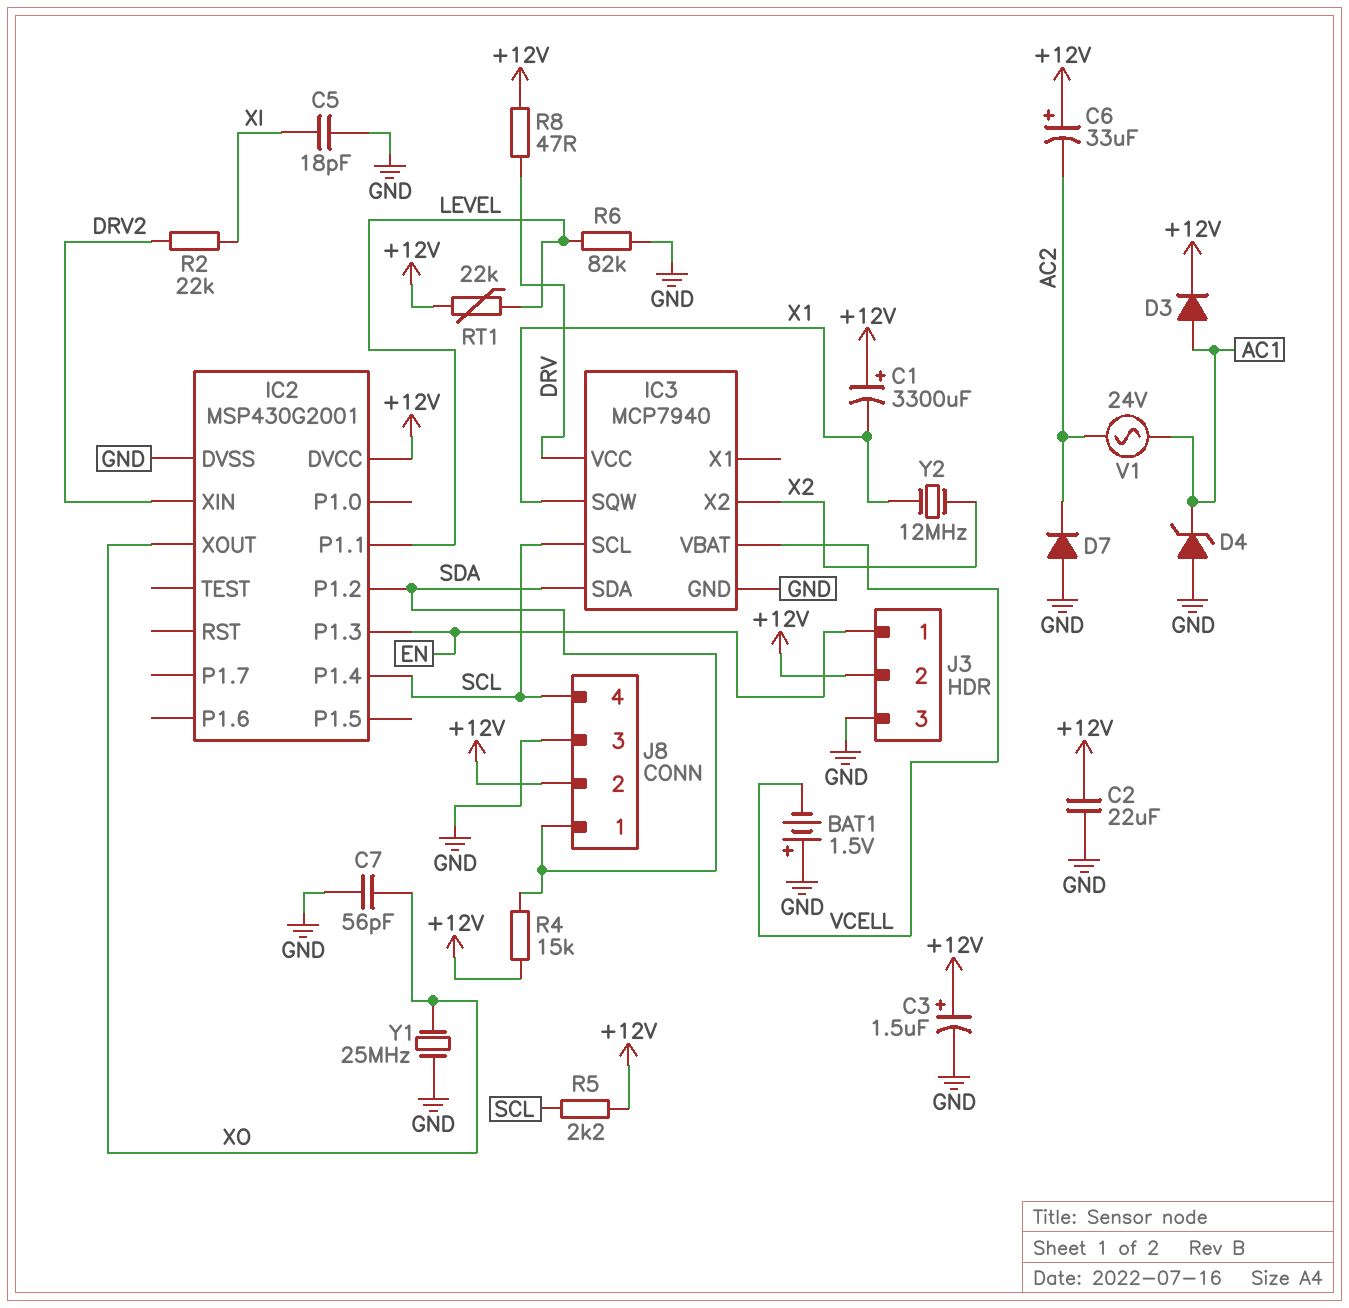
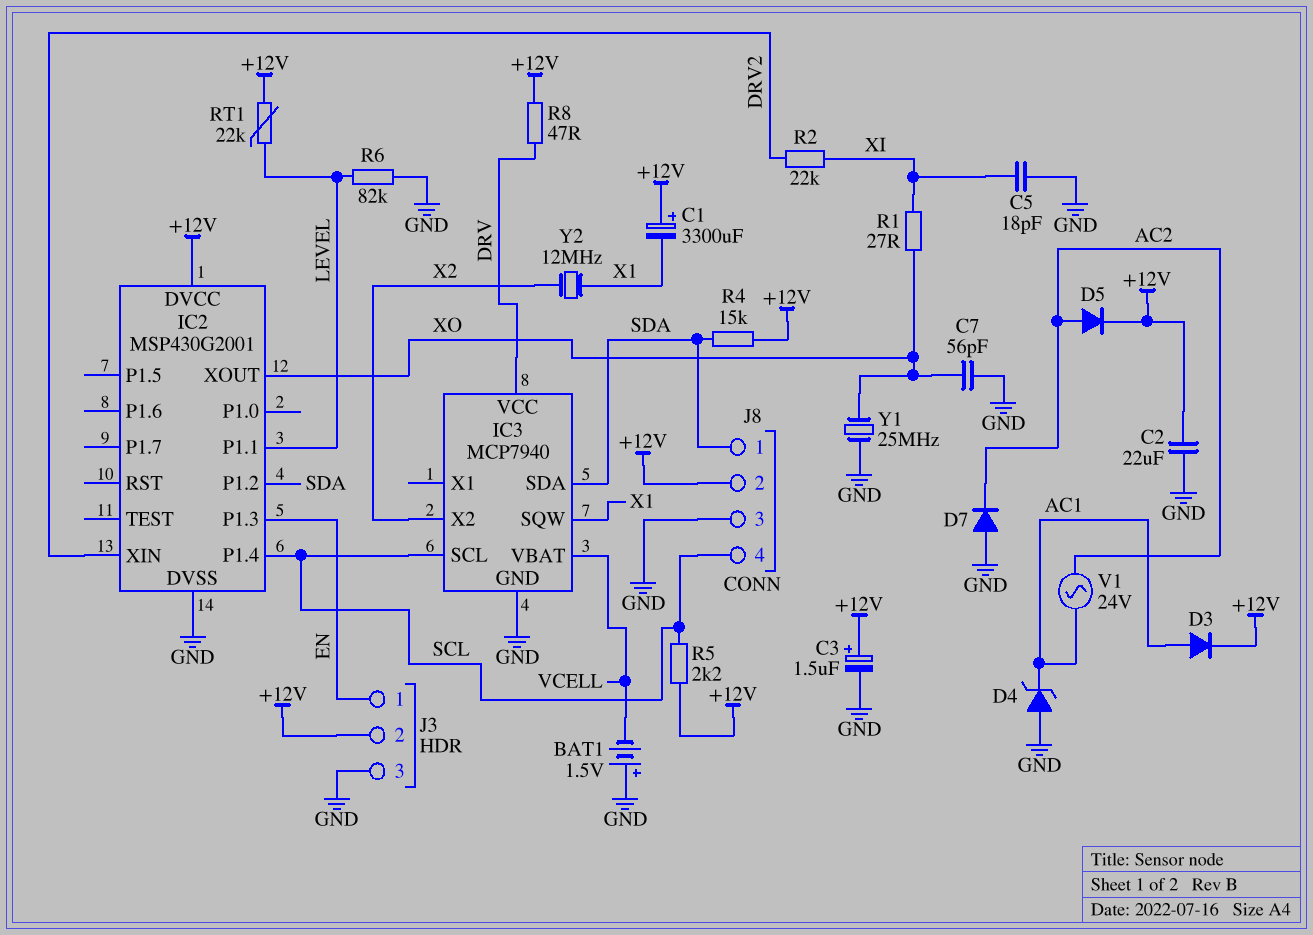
C6: 33uF (plus +12V, minus AC2) -> none
D5: none -> diode (A AC2, K +12V)
R1: none -> 27 (XI, XO)

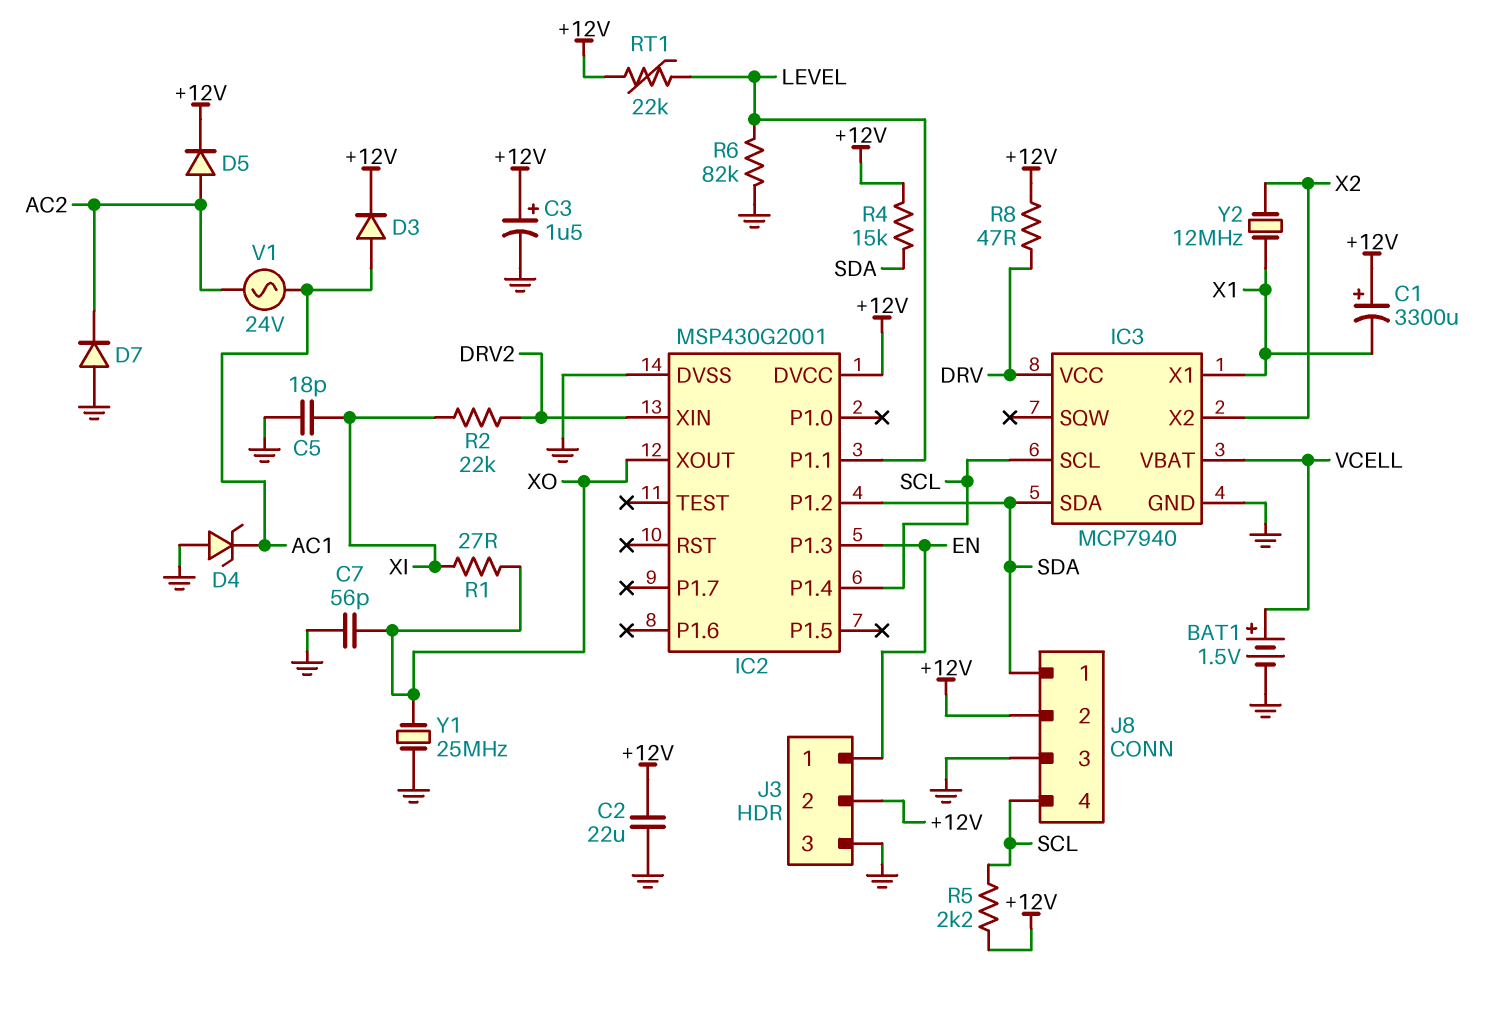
BAT1: 1.5V (plus GND, minus VCELL) -> 1.5V (plus VCELL, minus GND)
IC3 pin SQW: X1 -> none
IC3 pin X1: none -> X1

